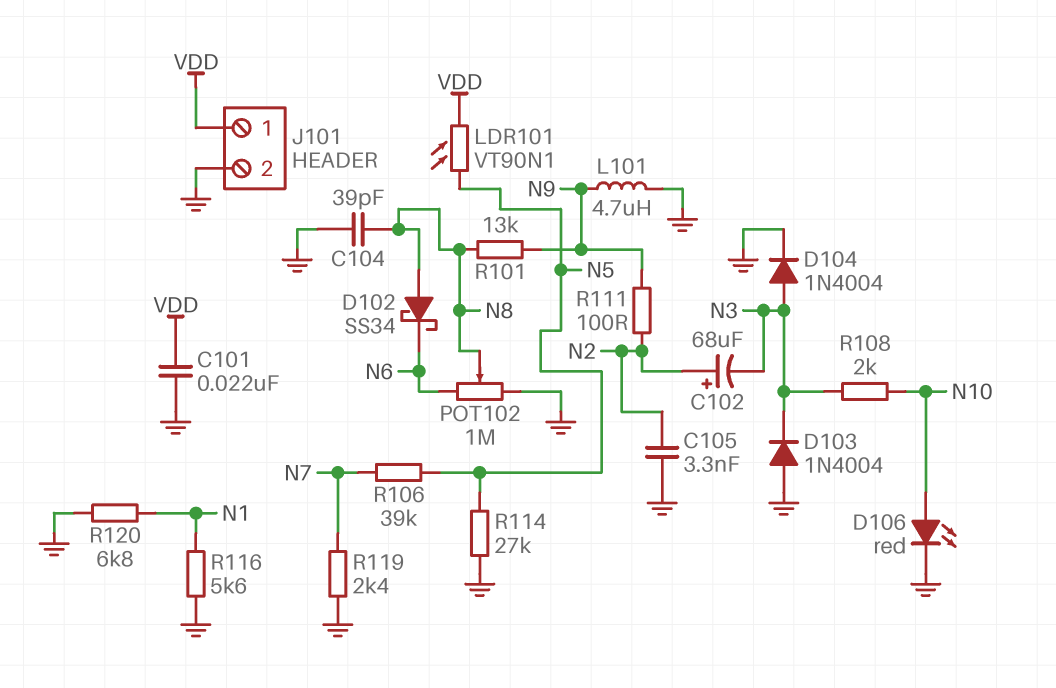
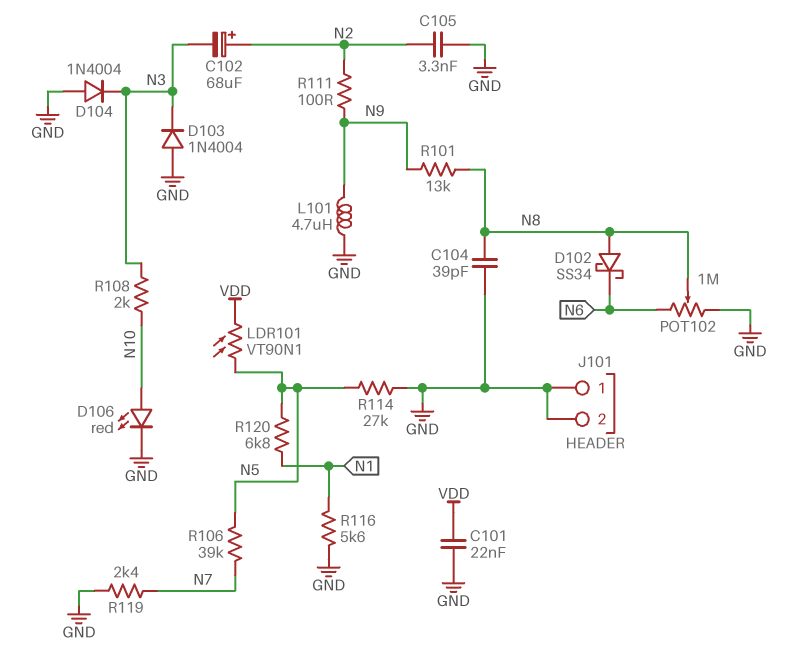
D104: diode 1N4004 (A N3, K GND) -> diode 1N4004 (A GND, K N3)
J101 pin 1: VDD -> GND
R120: 6.8k (GND, N1) -> 6.8k (N1, N5)

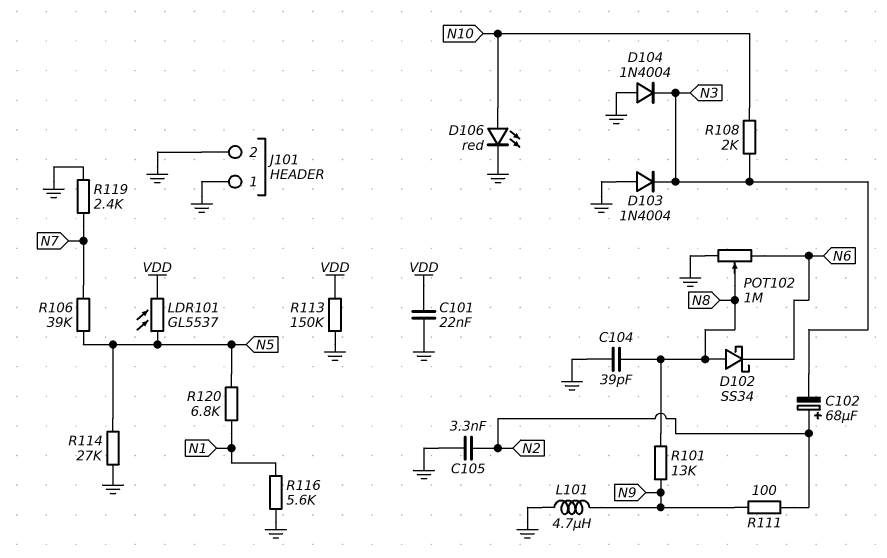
LDR101: VT90N1 (N5, VDD) -> GL5537 (N5, VDD)
R113: none -> 150k (GND, VDD)

